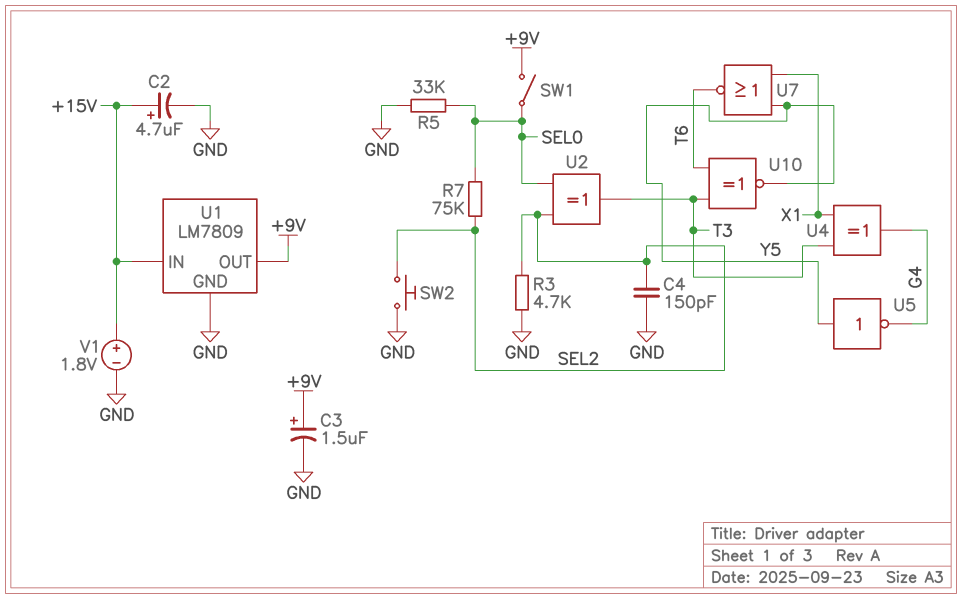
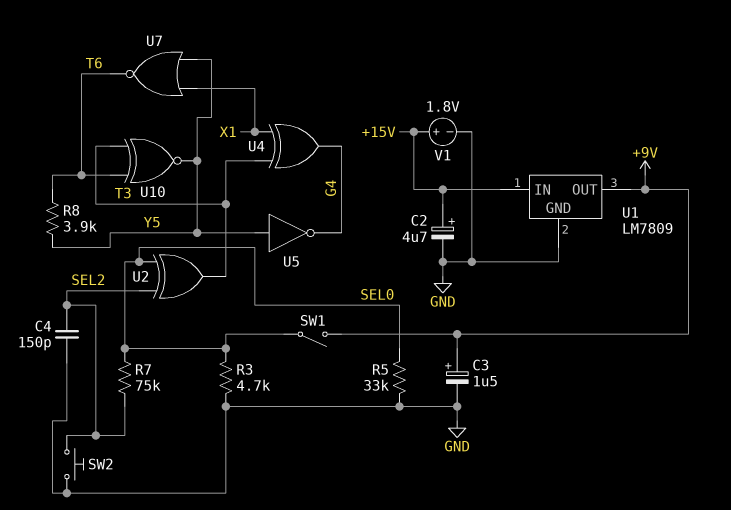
R3: 4.7k (GND, SEL2) -> 4.7k (GND, SEL0)
R8: none -> 3.9k (T6, Y5)

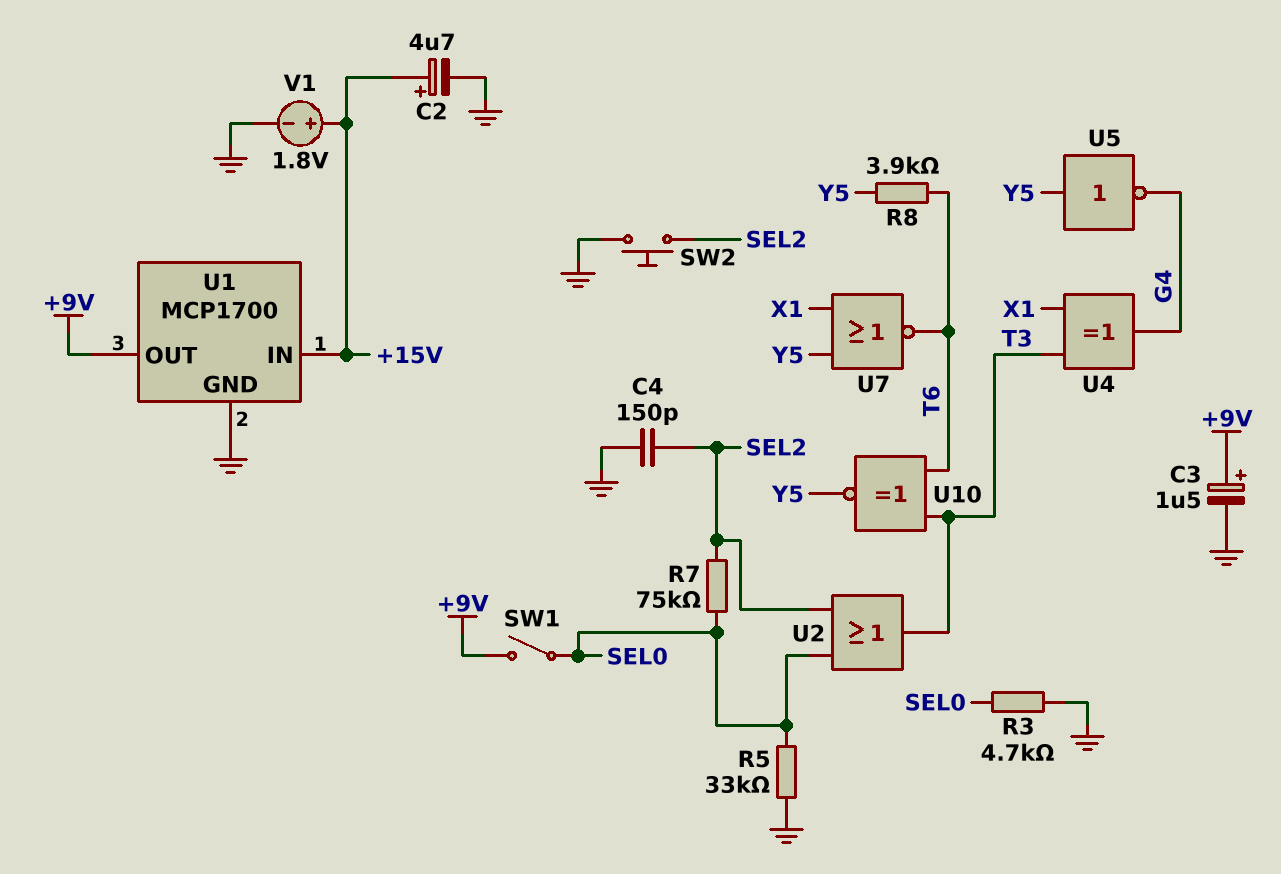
U1: LM7809 -> MCP1700
U2: XOR (in SEL0, in SEL2, out T3) -> OR (in SEL0, in SEL2, out T3)

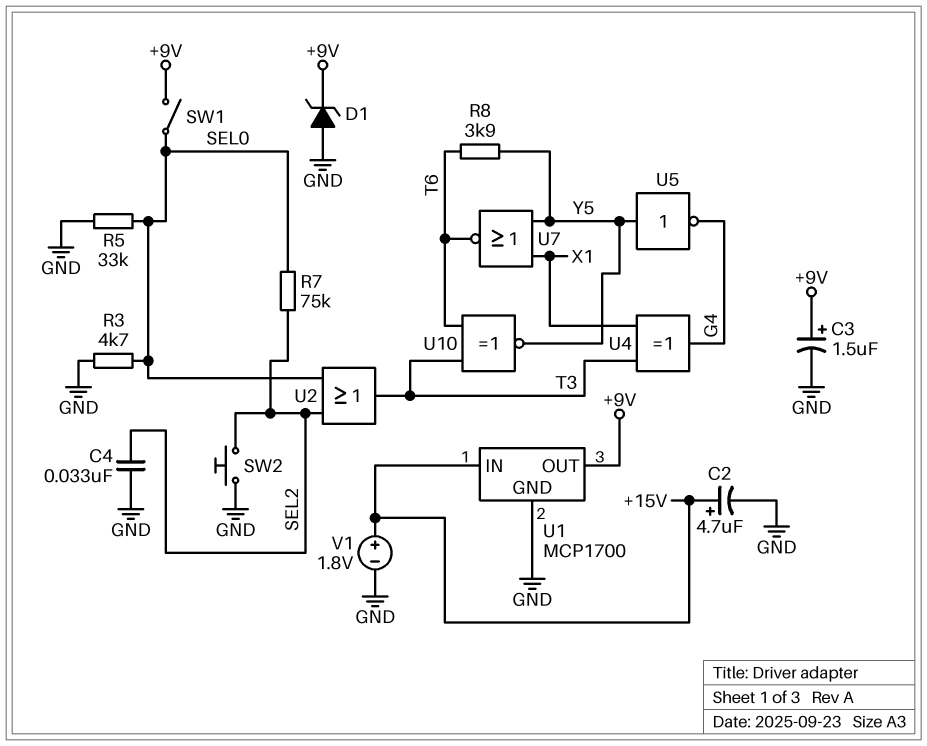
C4: 150pF (GND, SEL2) -> 33nF (GND, SEL2)
D1: none -> zener (A GND, K +9V)

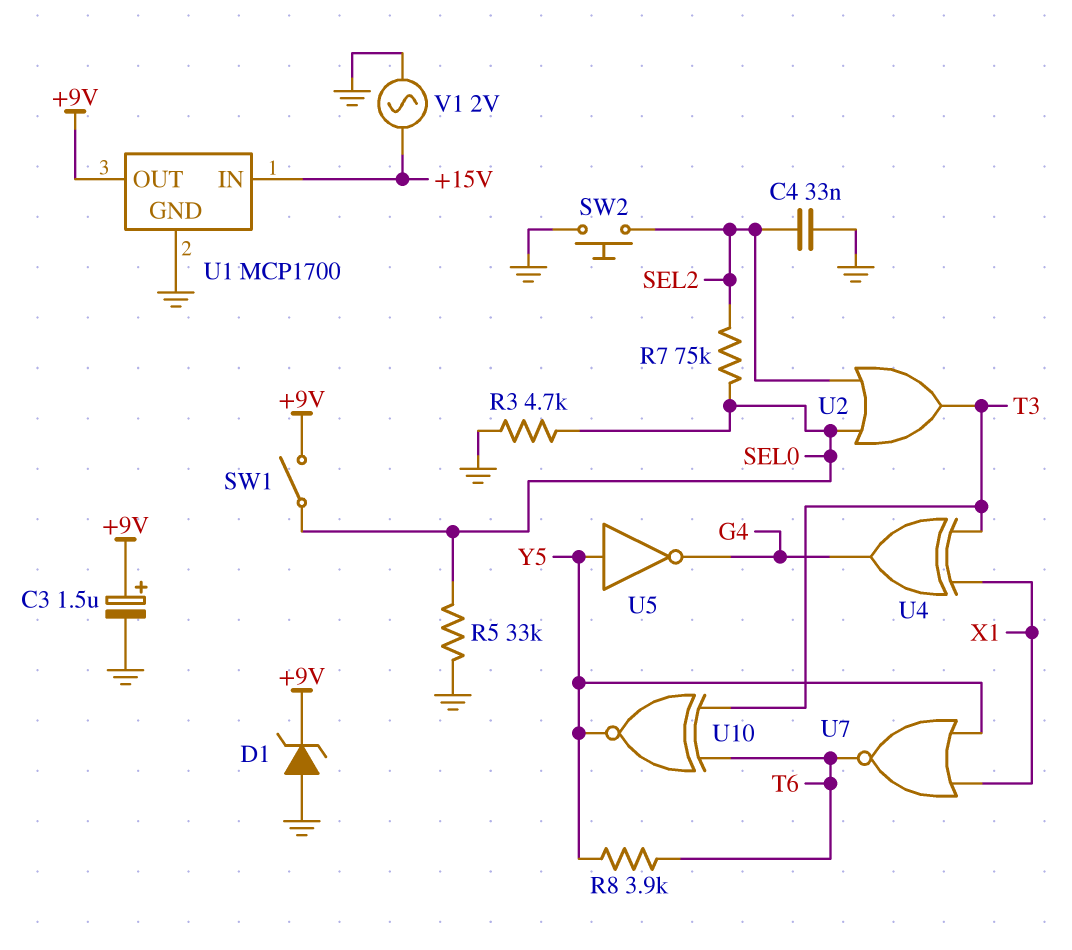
C2: 4.7uF (plus +15V, minus GND) -> none
V1: 1.8V (plus +15V, minus GND) -> AC 2V (+15V, GND)

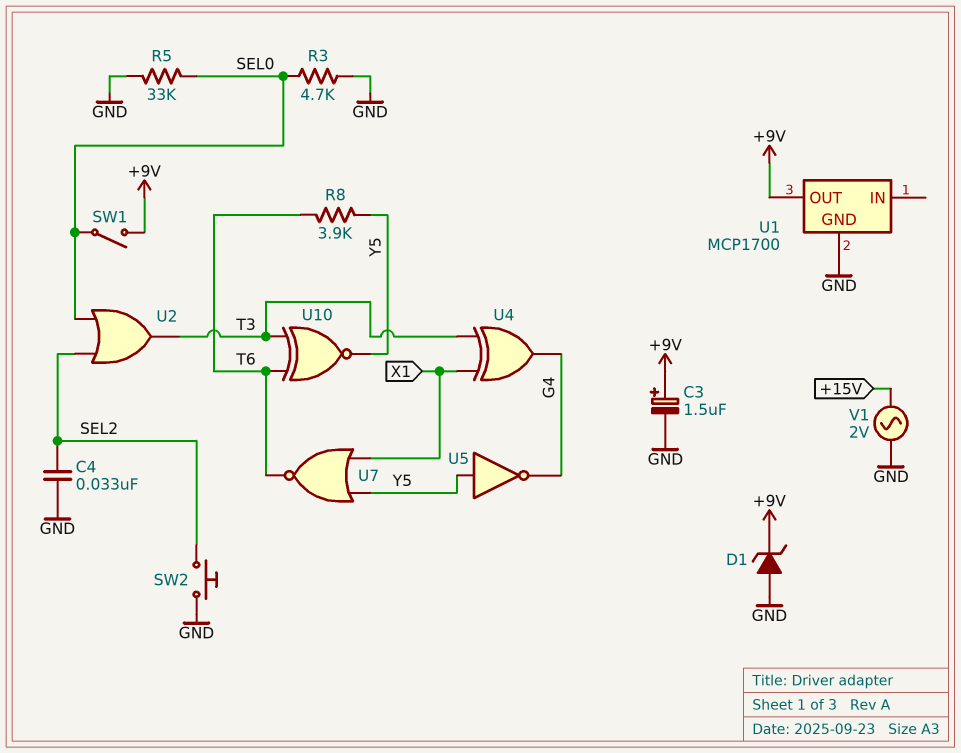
R7: 75k (SEL0, SEL2) -> none
U1 pin IN: +15V -> none

